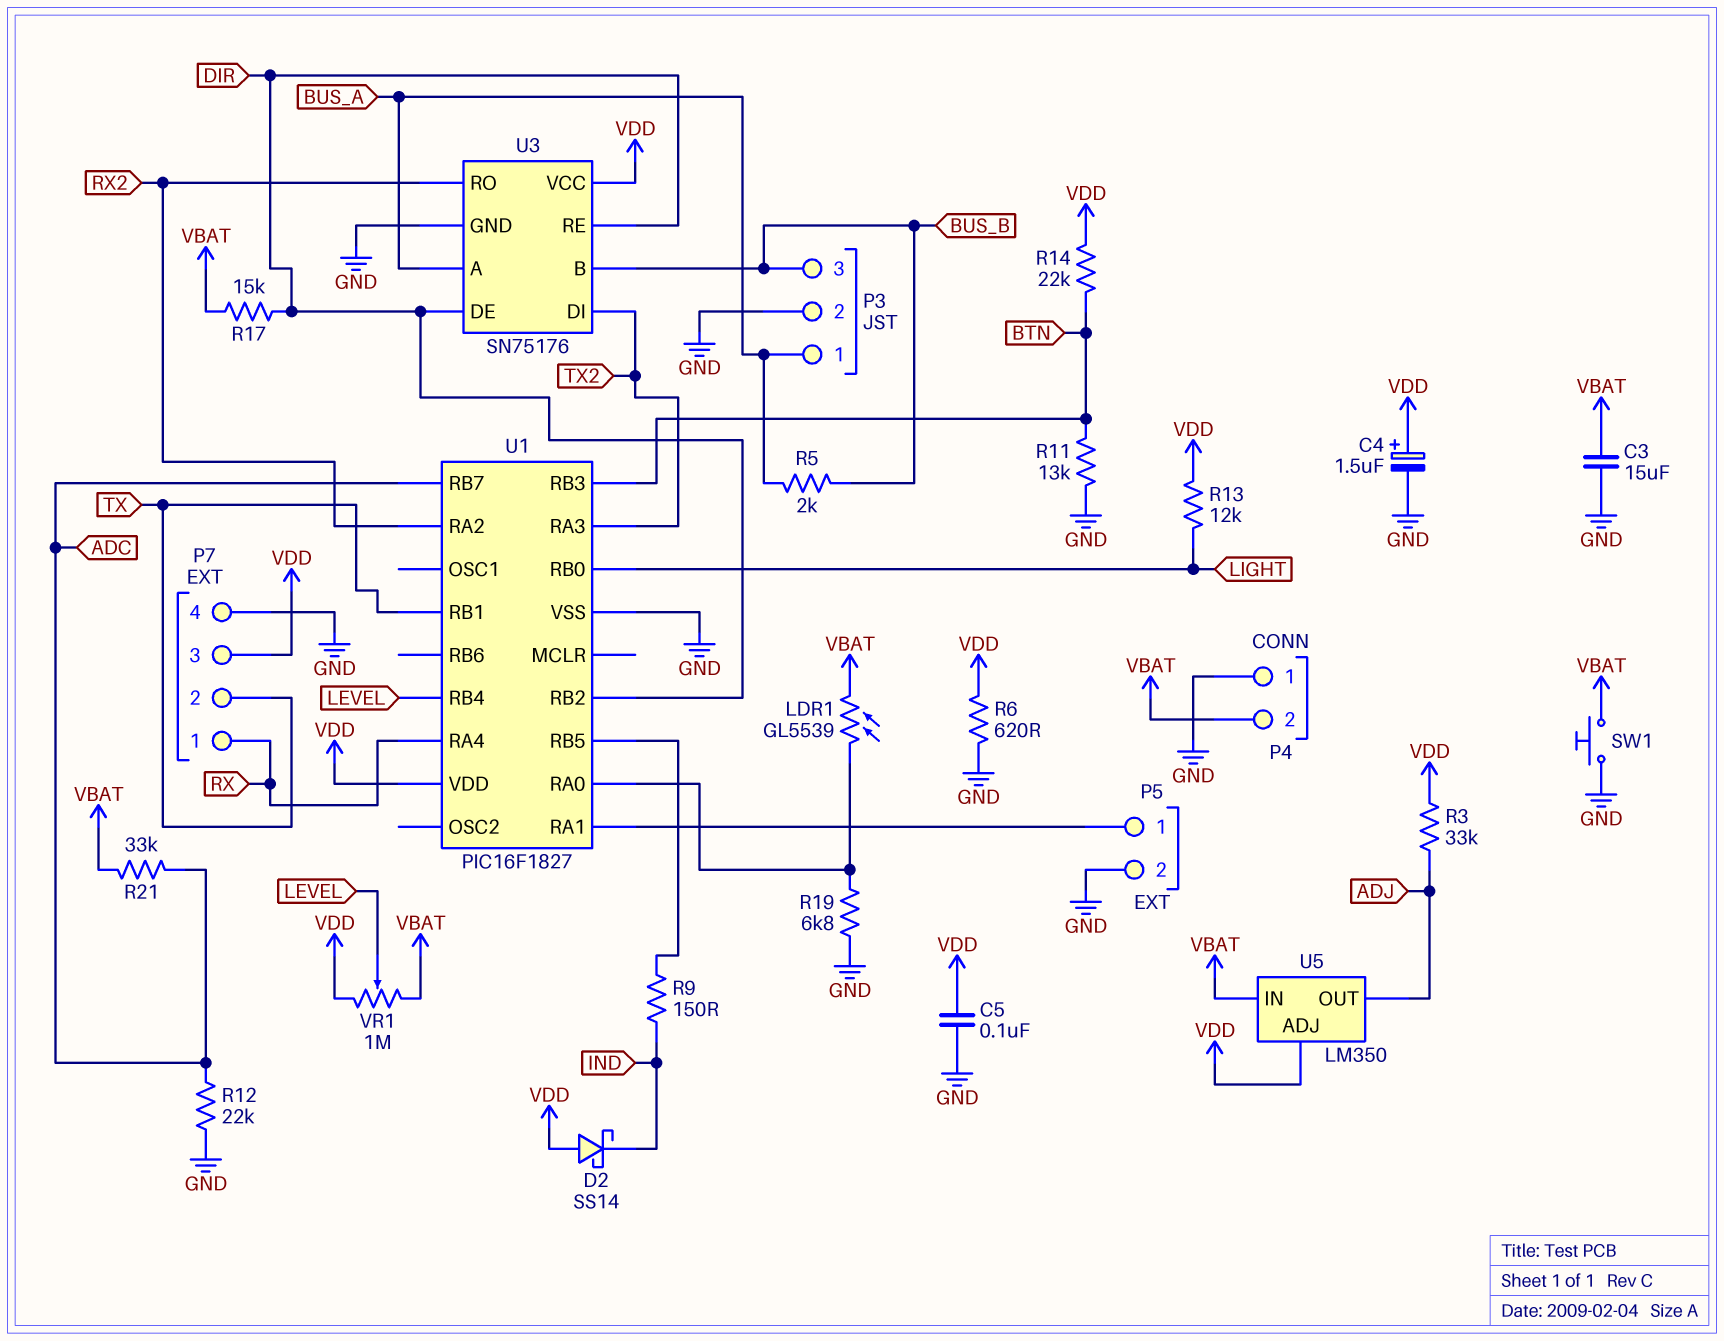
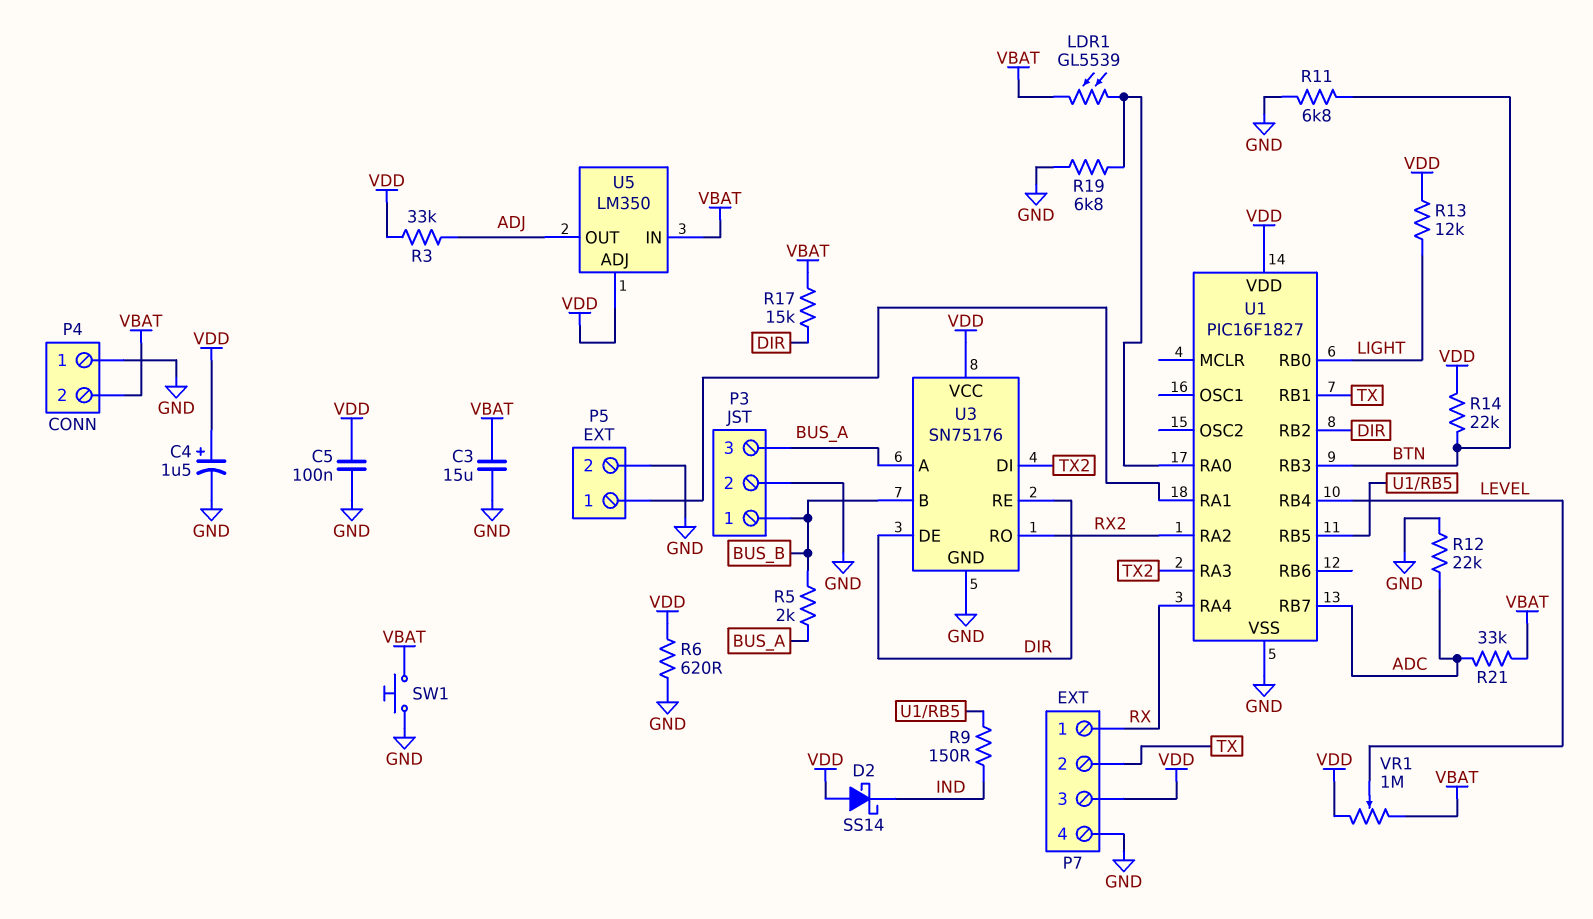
P3 pin 1: BUS_A -> BUS_B
P3 pin 3: BUS_B -> BUS_A
R11: 13k (BTN, GND) -> 6.8k (BTN, GND)

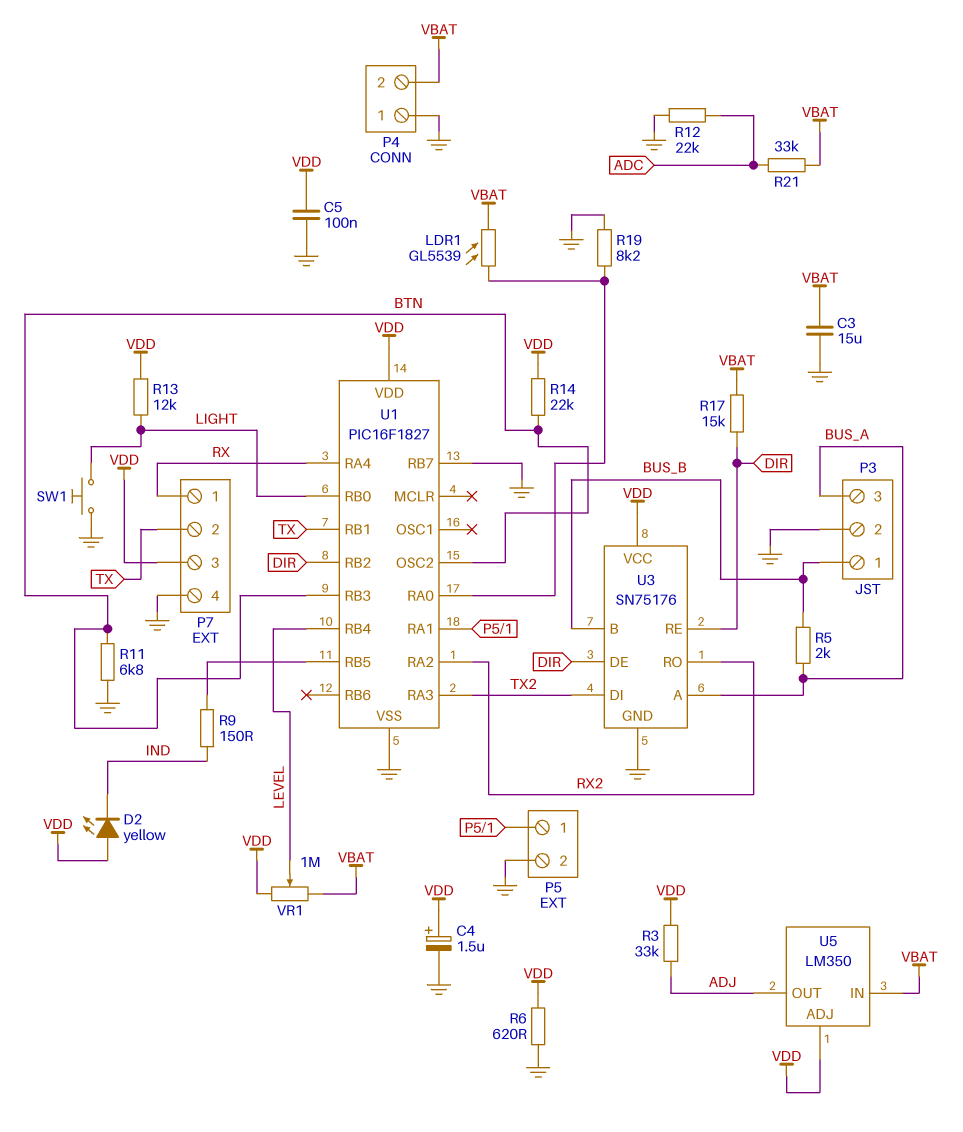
D2: schottky SS14 (A VDD, K IND) -> LED yellow (A VDD, K IND)
R19: 6.8k (GND, U1/RA0) -> 8.2k (GND, U1/RA0)
SW1: button (GND, VBAT) -> button (GND, LIGHT)
U1 pin OSC2: none -> BTN
U1 pin RB7: ADC -> GND

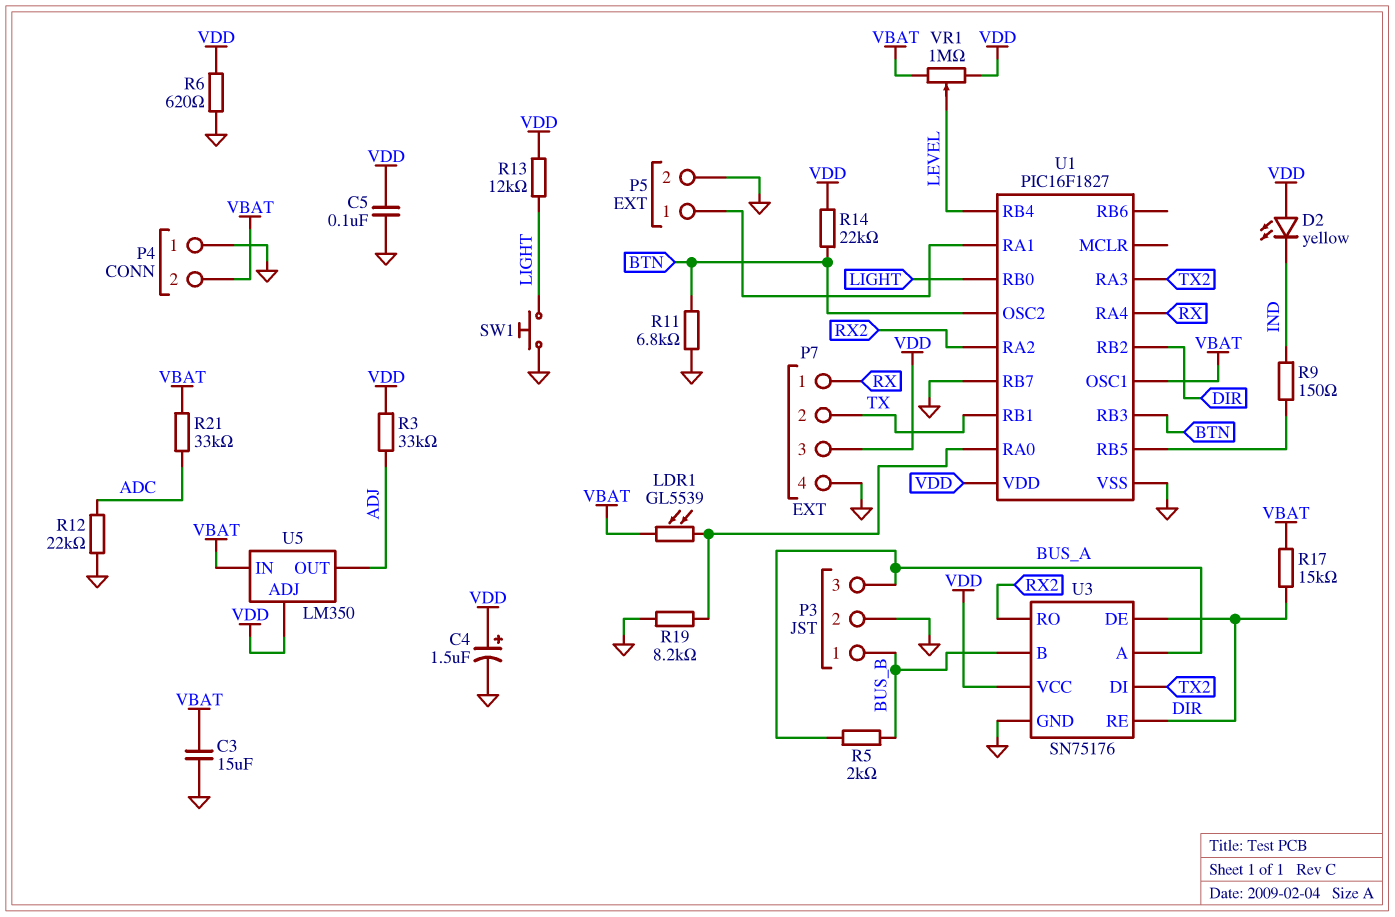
U1 pin OSC1: none -> VBAT

